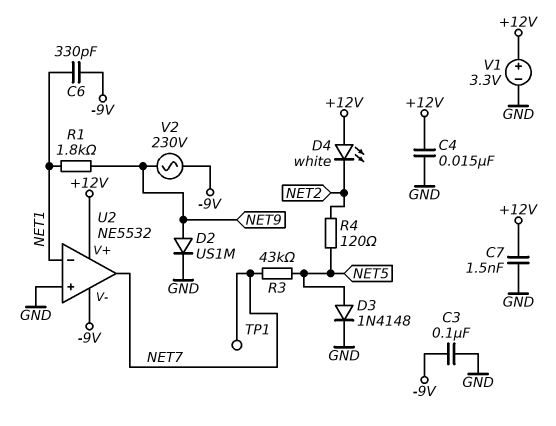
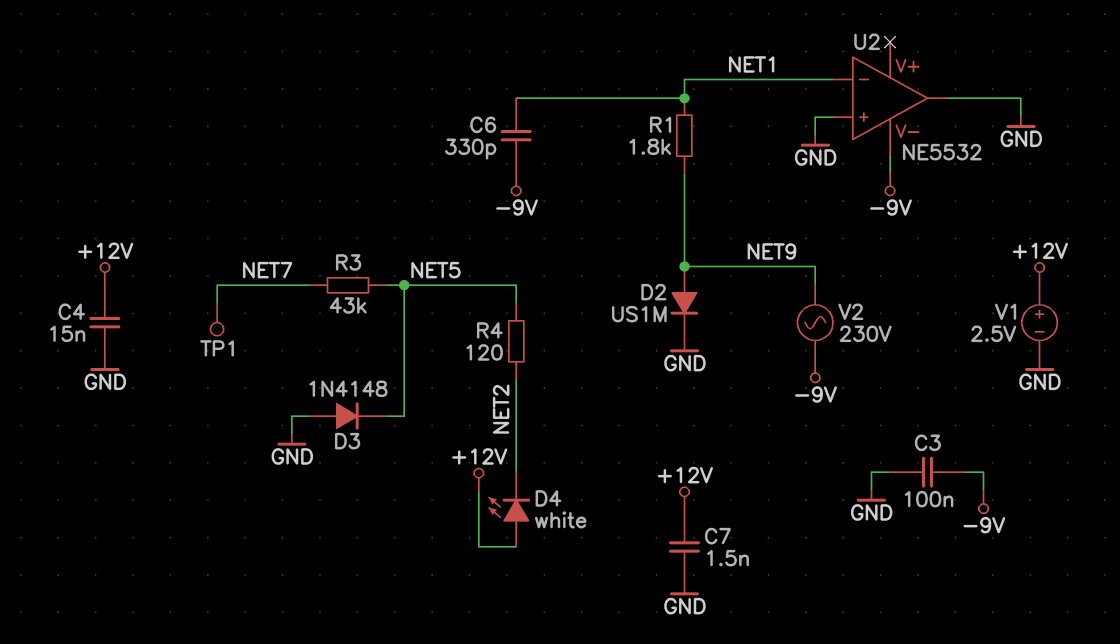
D3: diode 1N4148 (A NET5, K GND) -> diode 1N4148 (A GND, K NET5)
U2 pin V+: +12V -> none
U2 pin out: NET7 -> GND
V1: 3.3V (plus +12V, minus GND) -> 2.5V (plus +12V, minus GND)

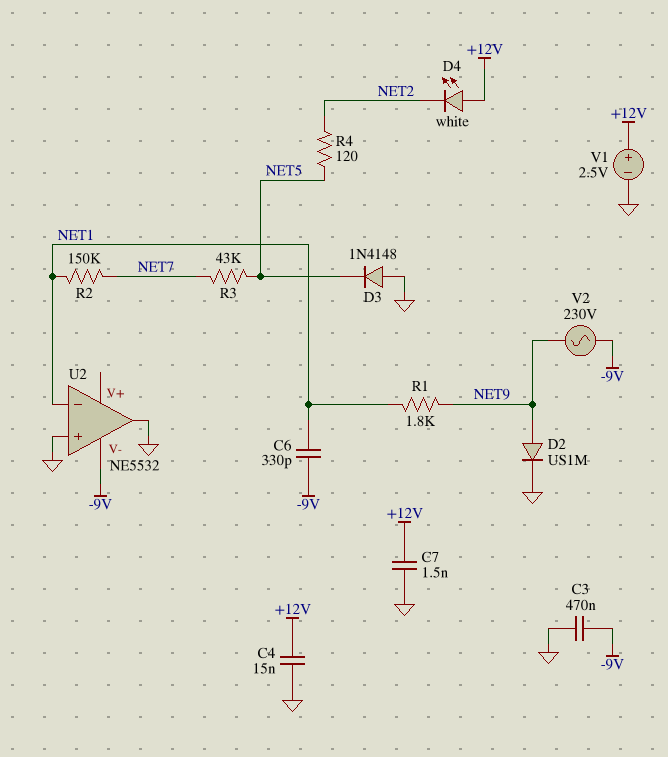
C3: 100nF (-9V, GND) -> 470nF (-9V, GND)
R2: none -> 150k (NET1, NET7)
TP1: test point (NET7) -> none

